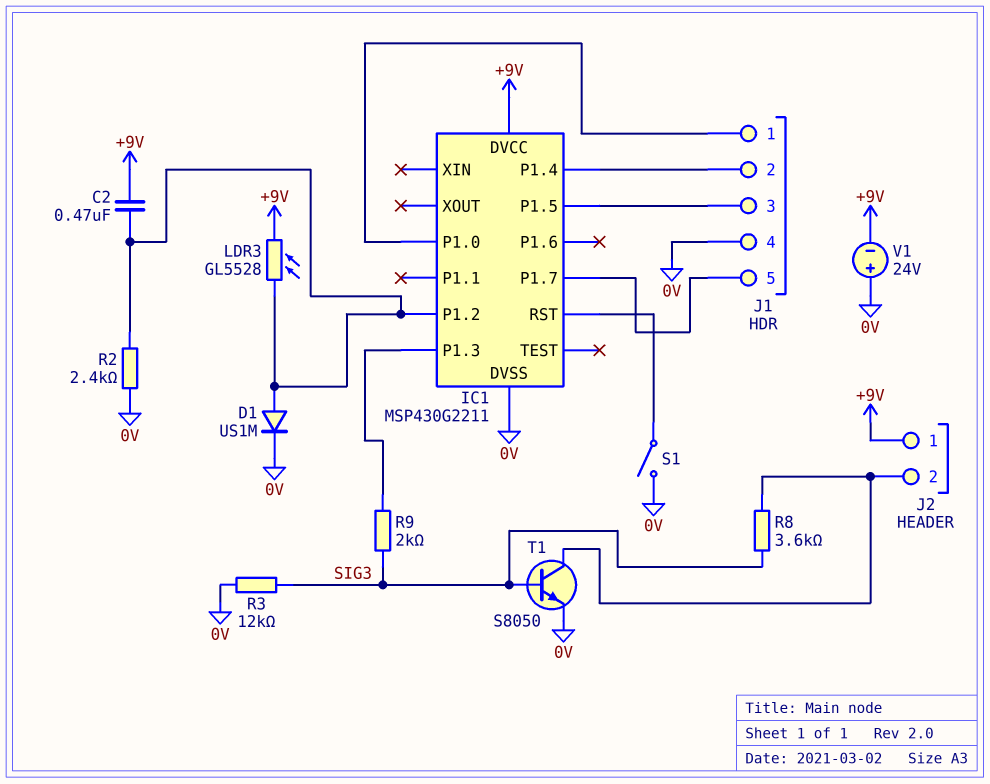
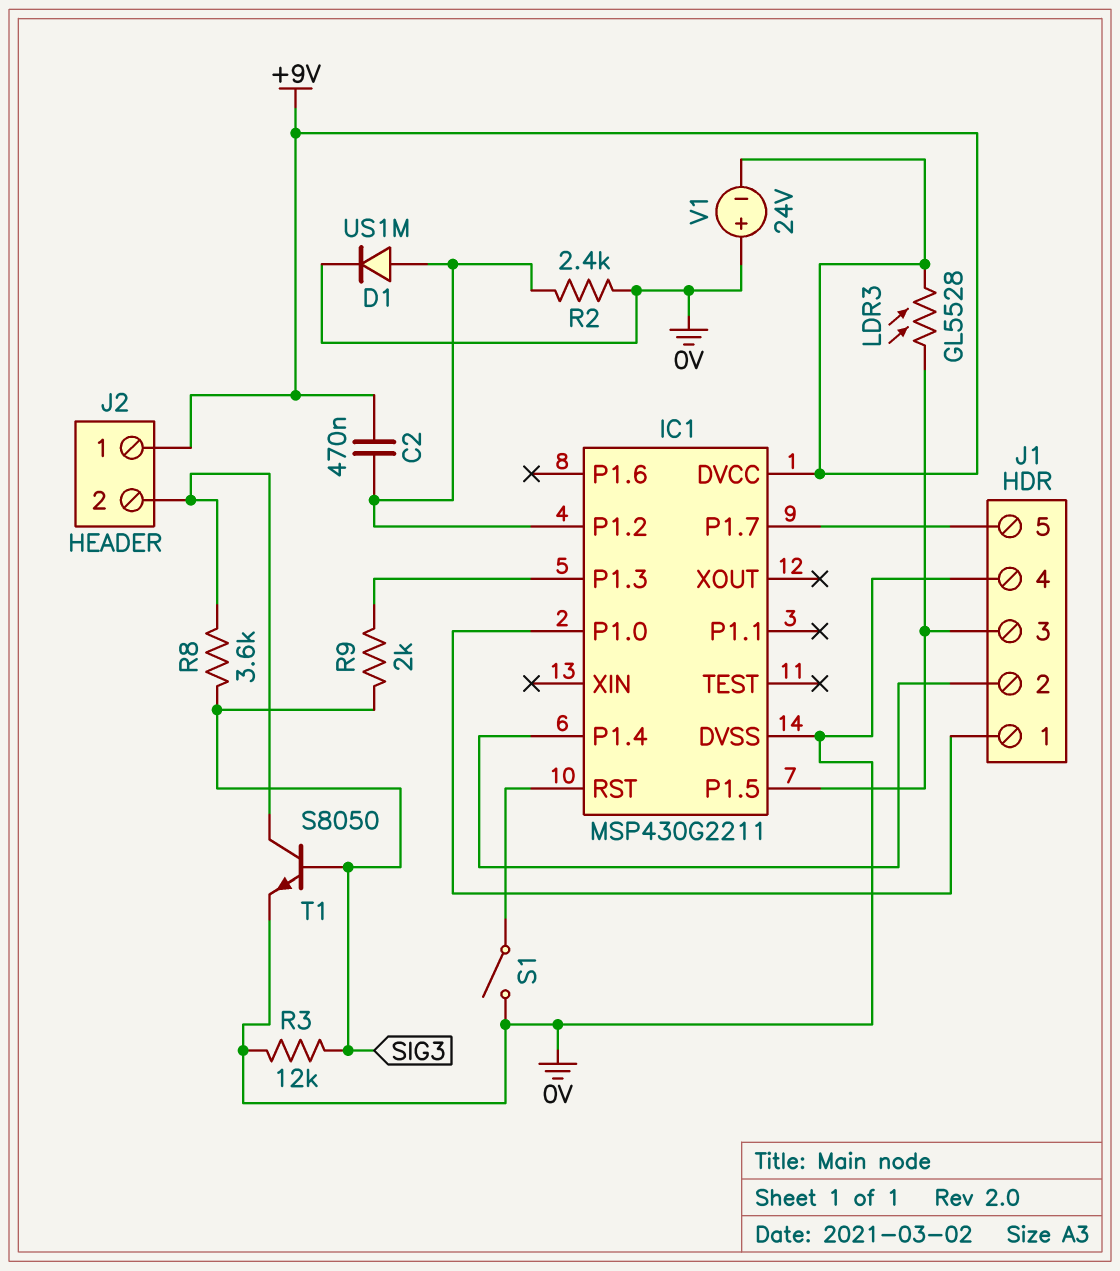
LDR3: GL5528 (+9V, IC1/P1.2) -> GL5528 (+9V, IC1/P1.5)

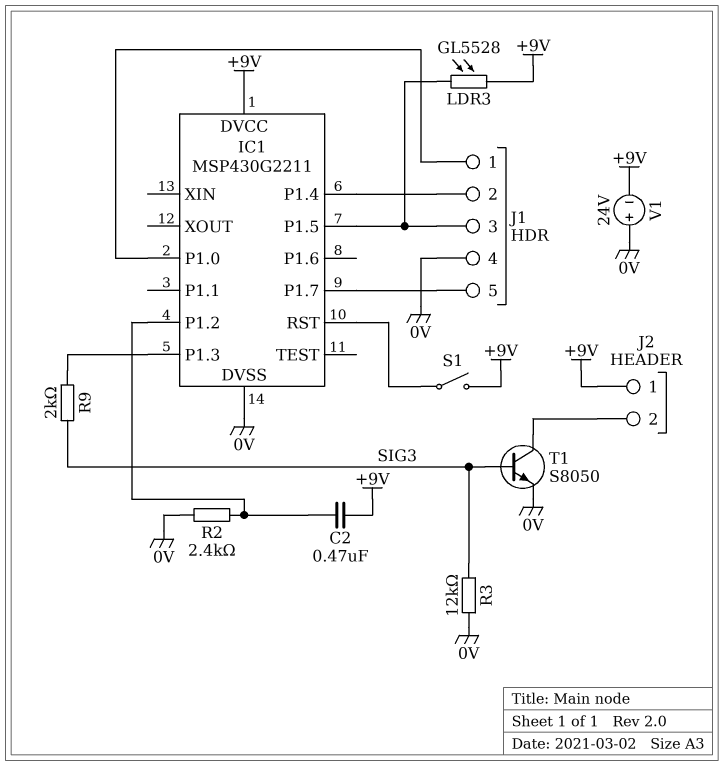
D1: diode US1M (A IC1/P1.2, K 0V) -> none
R8: 3.6k (J2/2, SIG3) -> none
S1: switch (0V, IC1/RST) -> switch (+9V, IC1/RST)

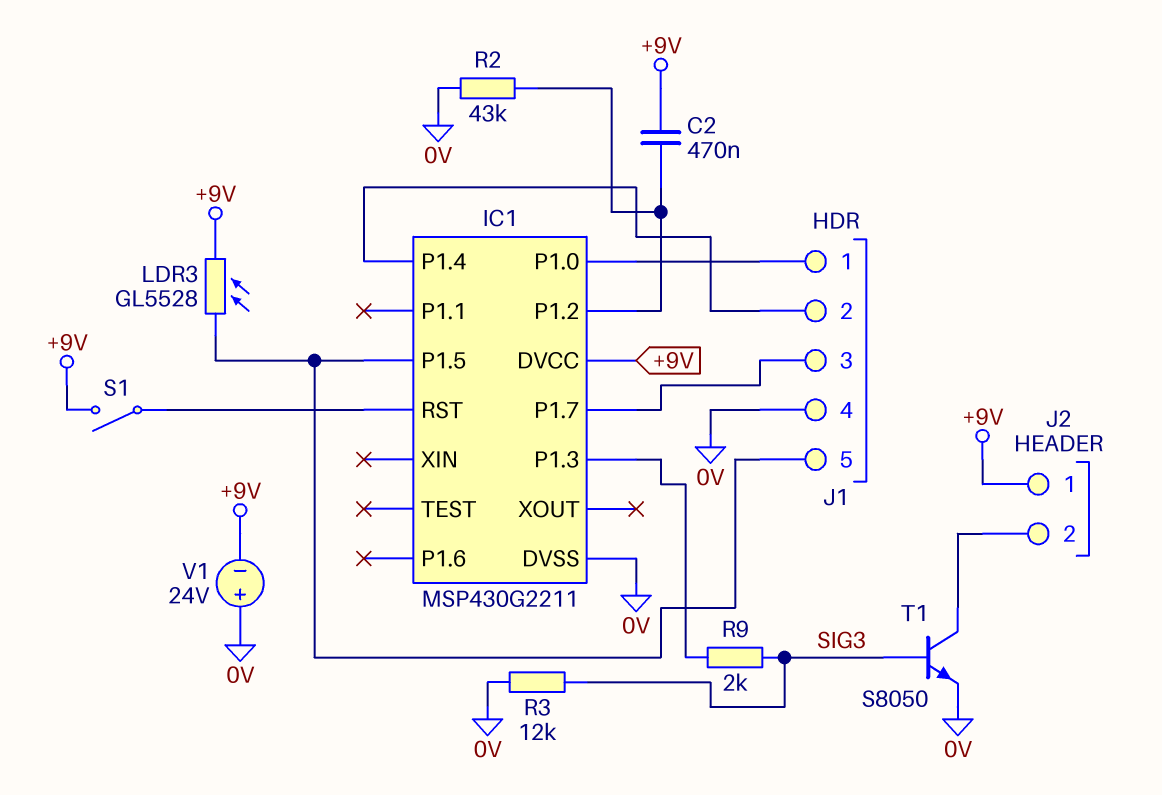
J1 pin 3: IC1/P1.5 -> IC1/P1.7
J1 pin 5: IC1/P1.7 -> IC1/P1.5
R2: 2.4k (0V, IC1/P1.2) -> 43k (0V, IC1/P1.2)

